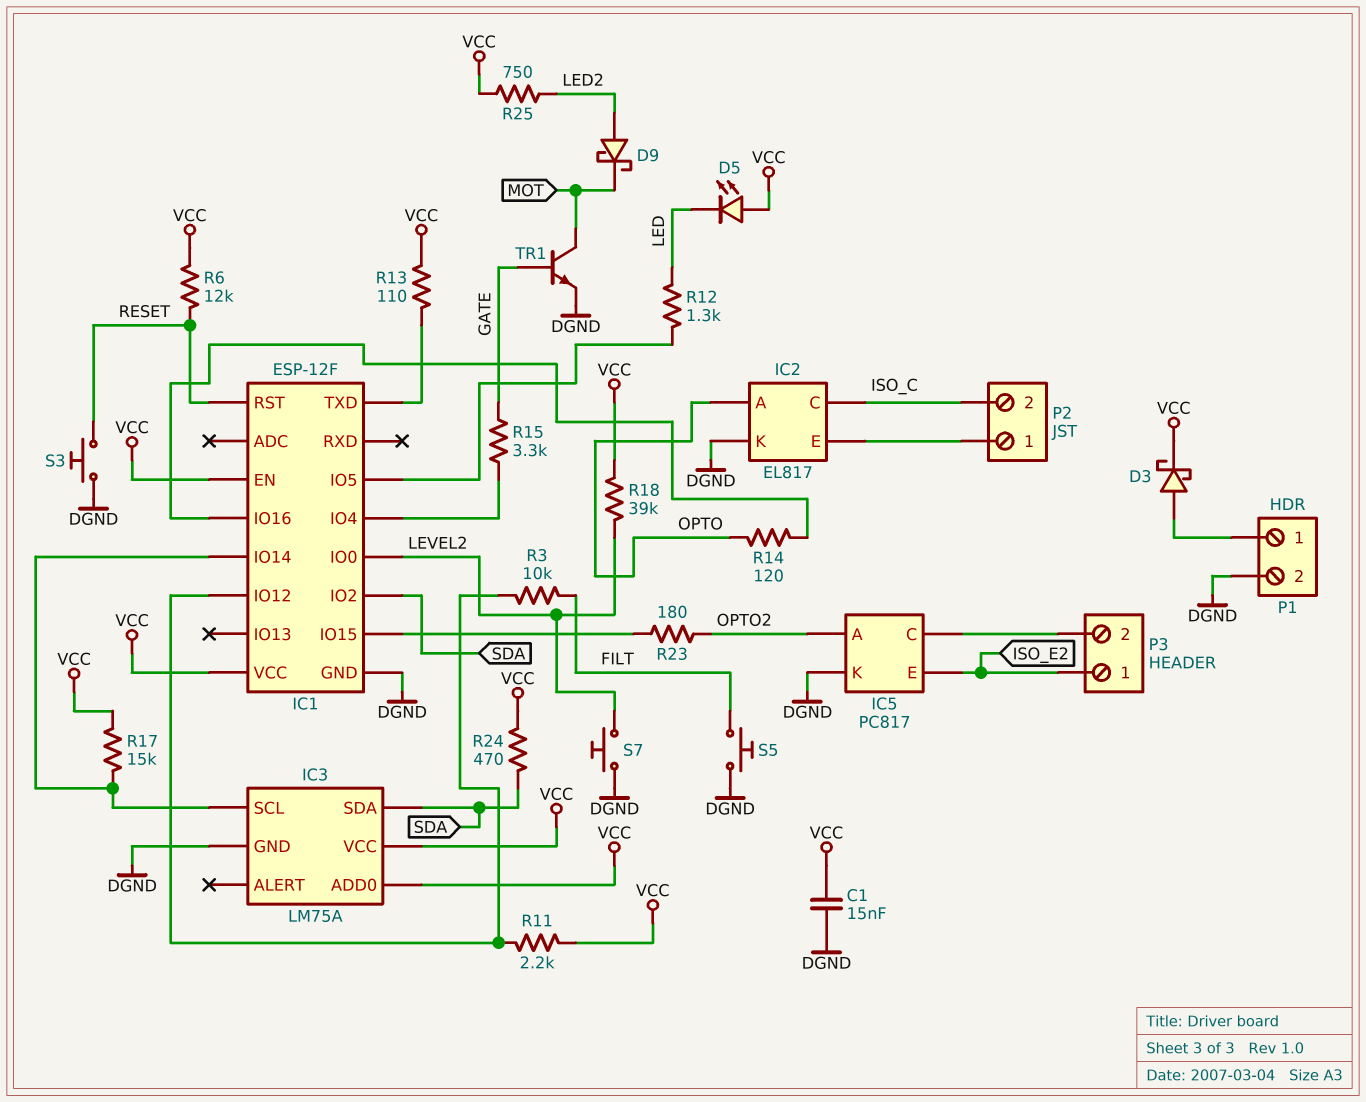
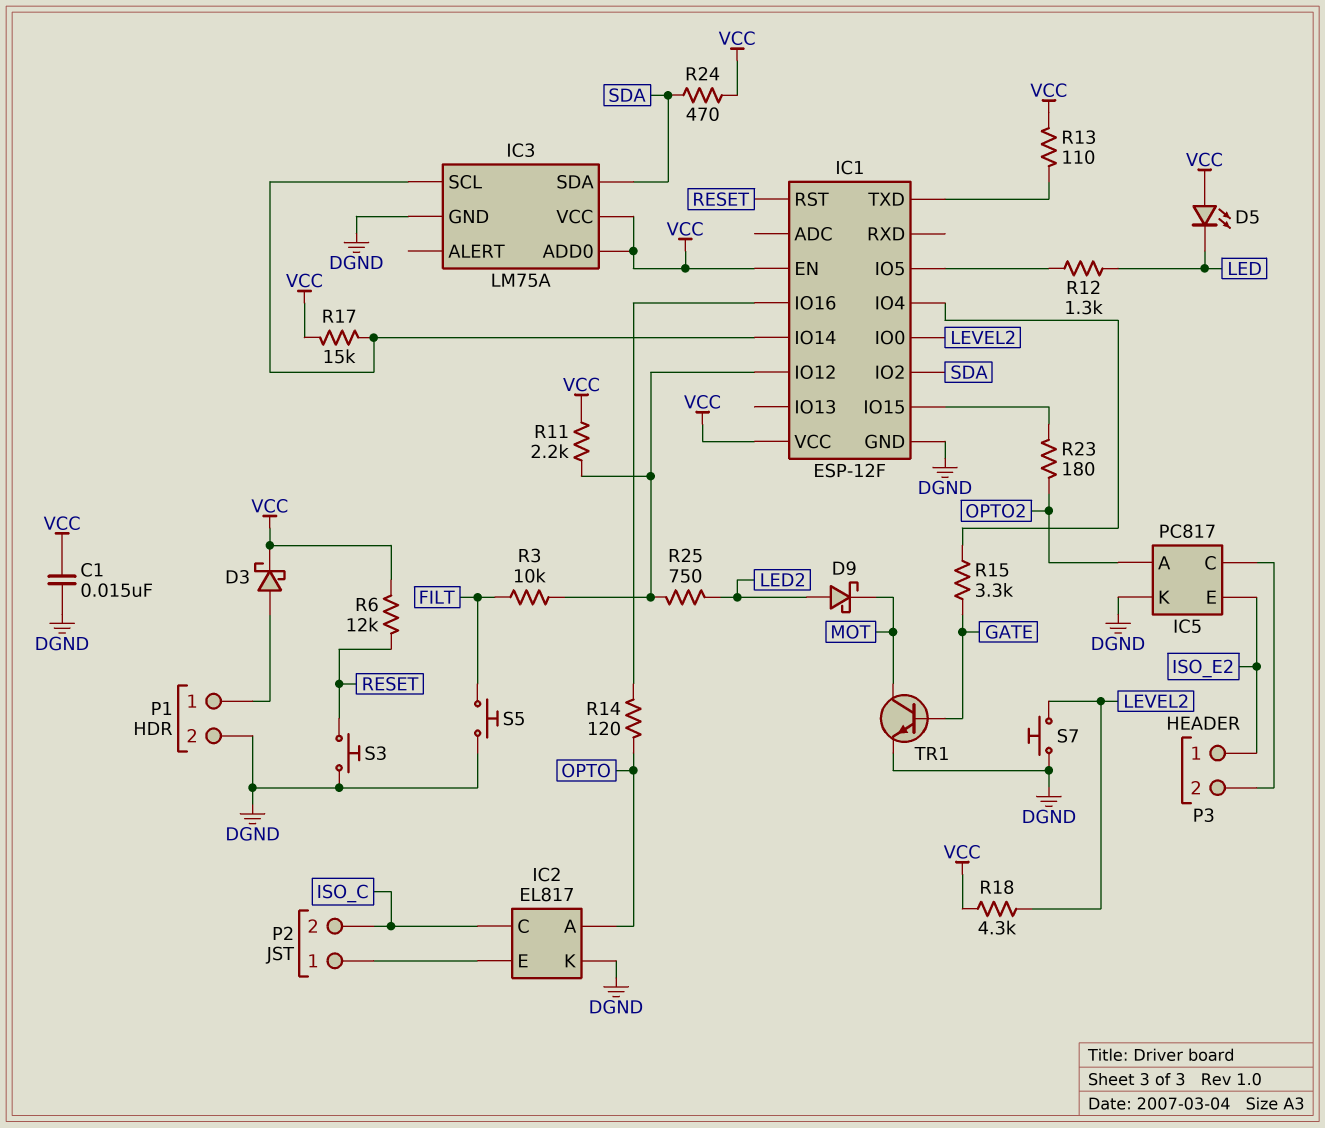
R18: 39k (LEVEL2, VCC) -> 4.3k (LEVEL2, VCC)
R25: 750 (LED2, VCC) -> 750 (IC1/IO12, LED2)

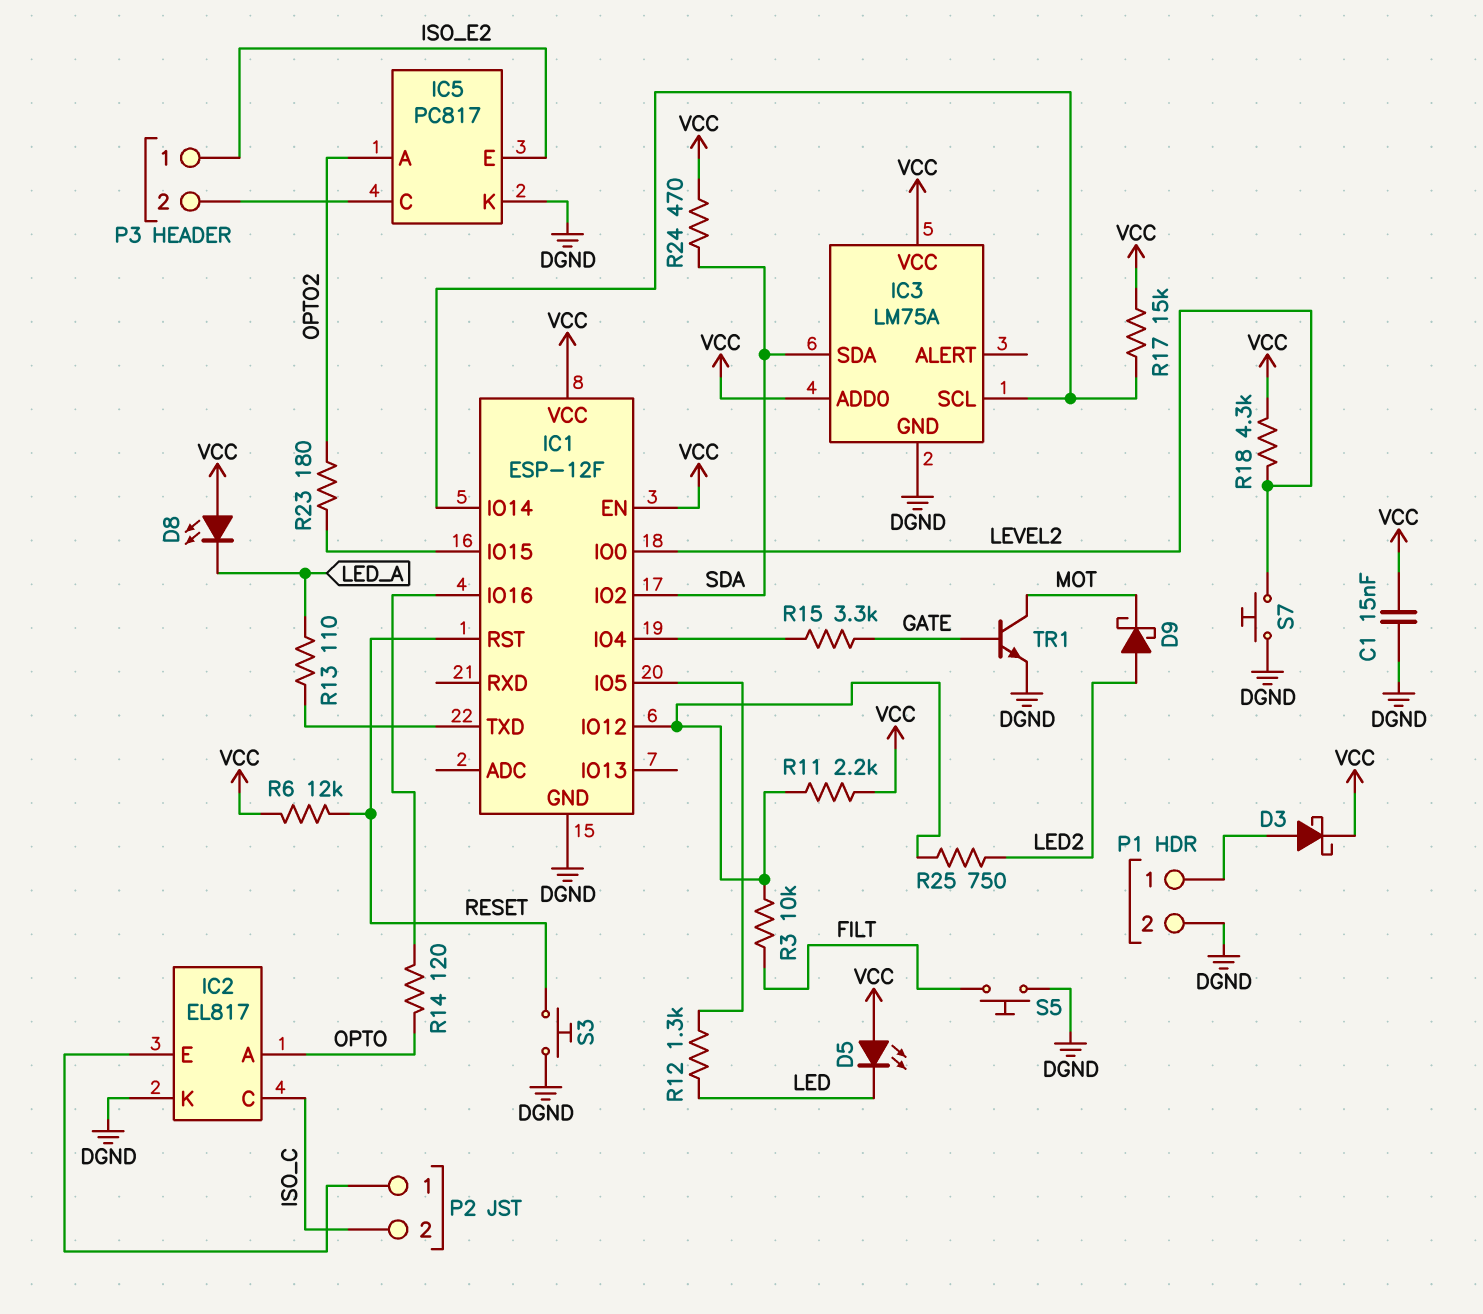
D8: none -> LED (A VCC, K LED_A)
R13: 110 (IC1/TXD, VCC) -> 110 (IC1/TXD, LED_A)

